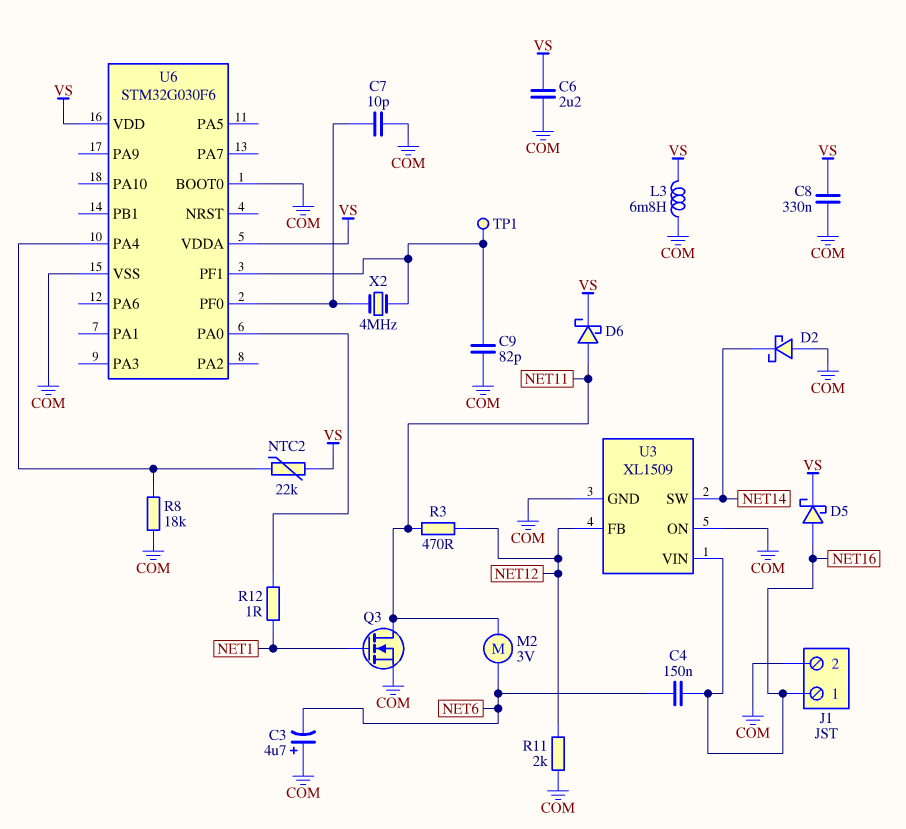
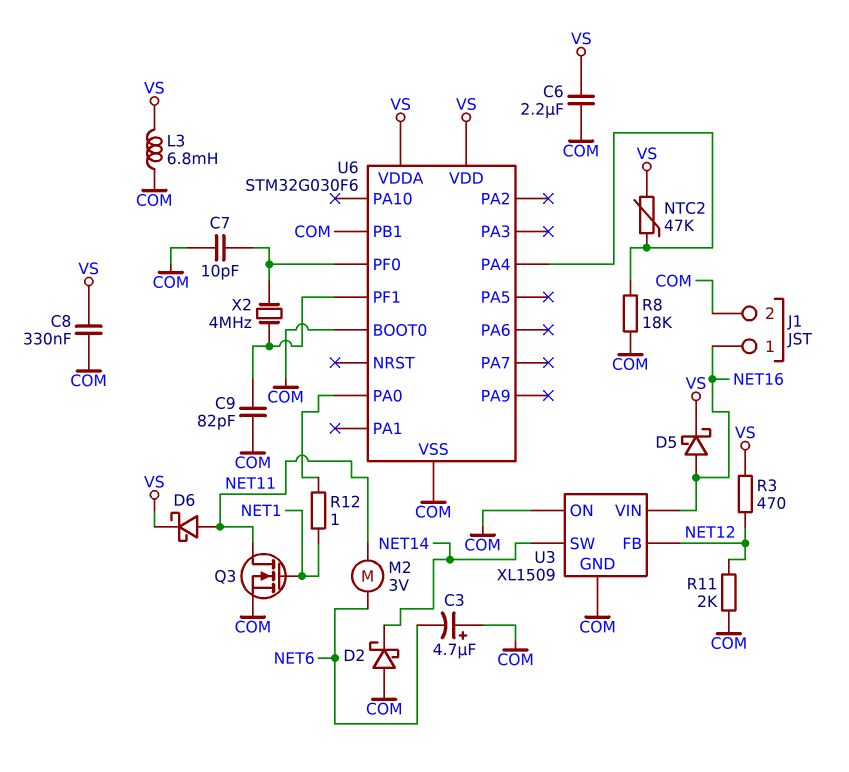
C4: 150nF (NET6, NET16) -> none
NTC2: 22k (U6/PA4, VS) -> 47k (U6/PA4, VS)
R3: 470 (NET11, NET12) -> 470 (NET12, VS)
TP1: test point (U6/PF1) -> none
U6 pin PB1: none -> COM

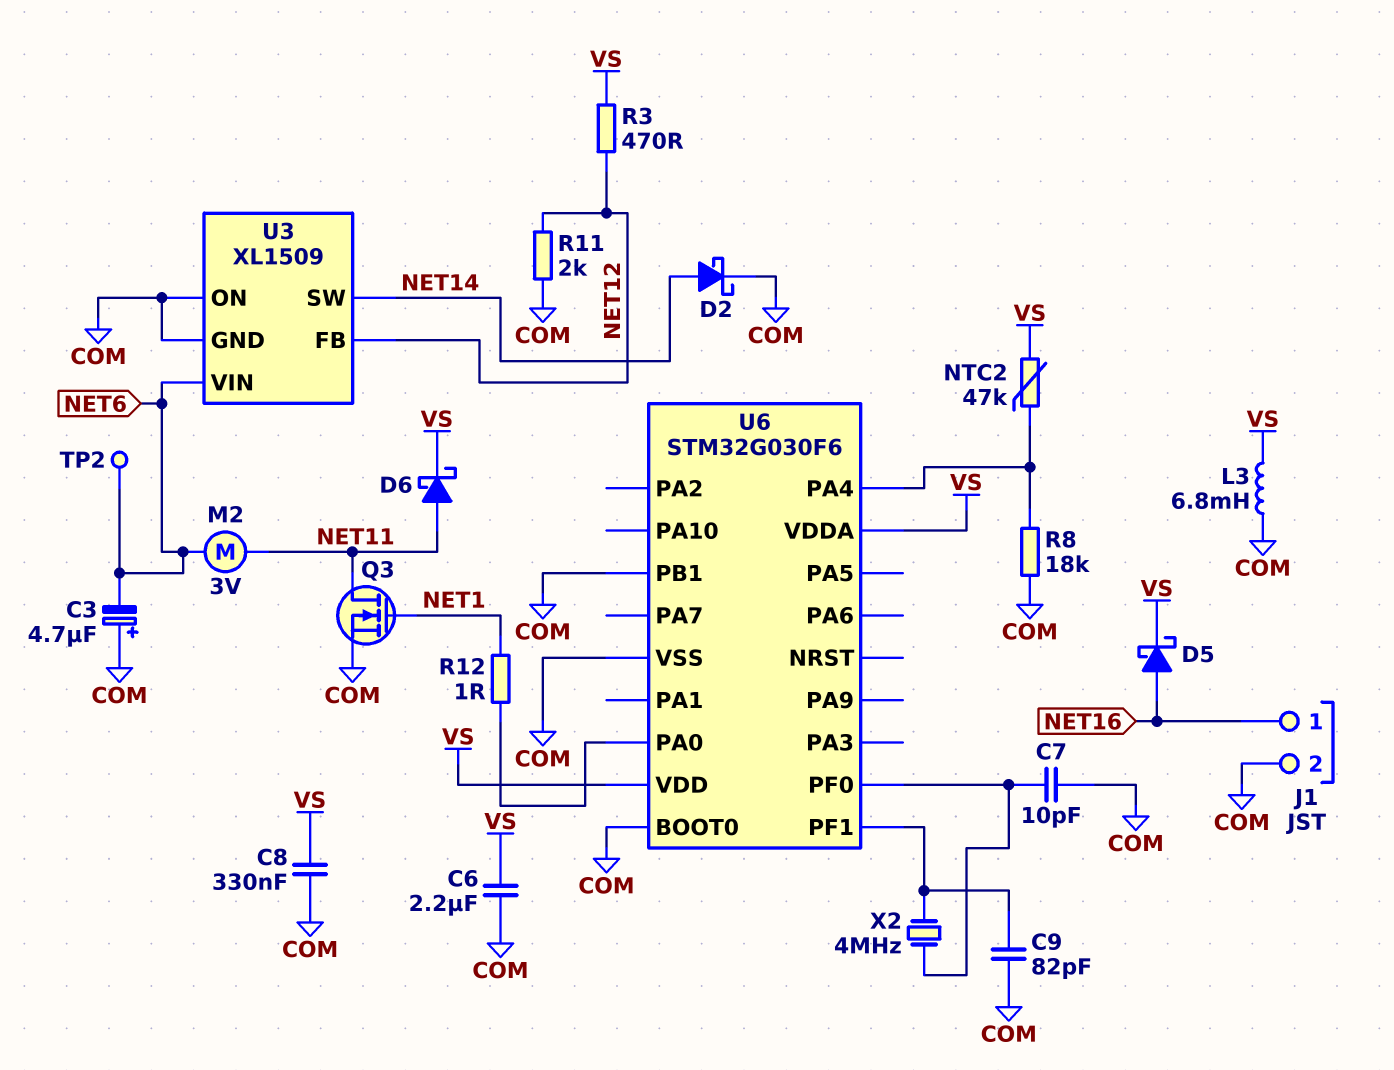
D2: schottky (A COM, K NET14) -> schottky (A NET14, K COM)
TP2: none -> test point (NET6)
U3 pin VIN: NET16 -> NET6

